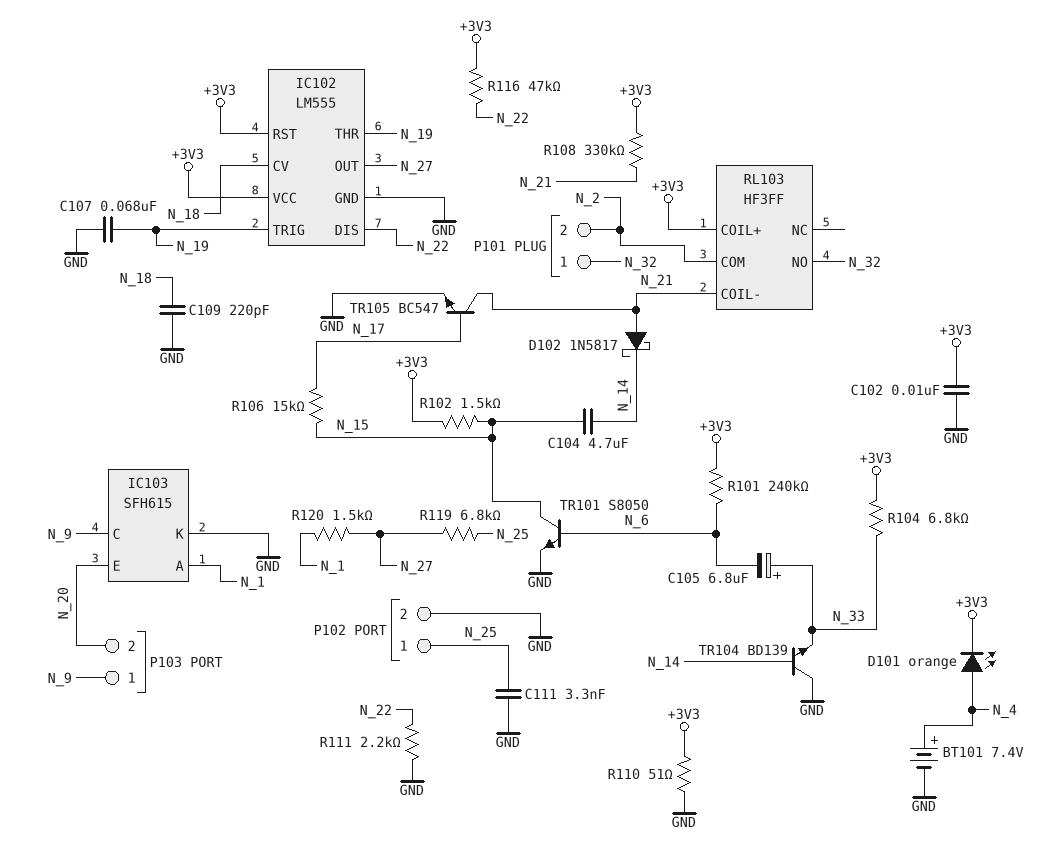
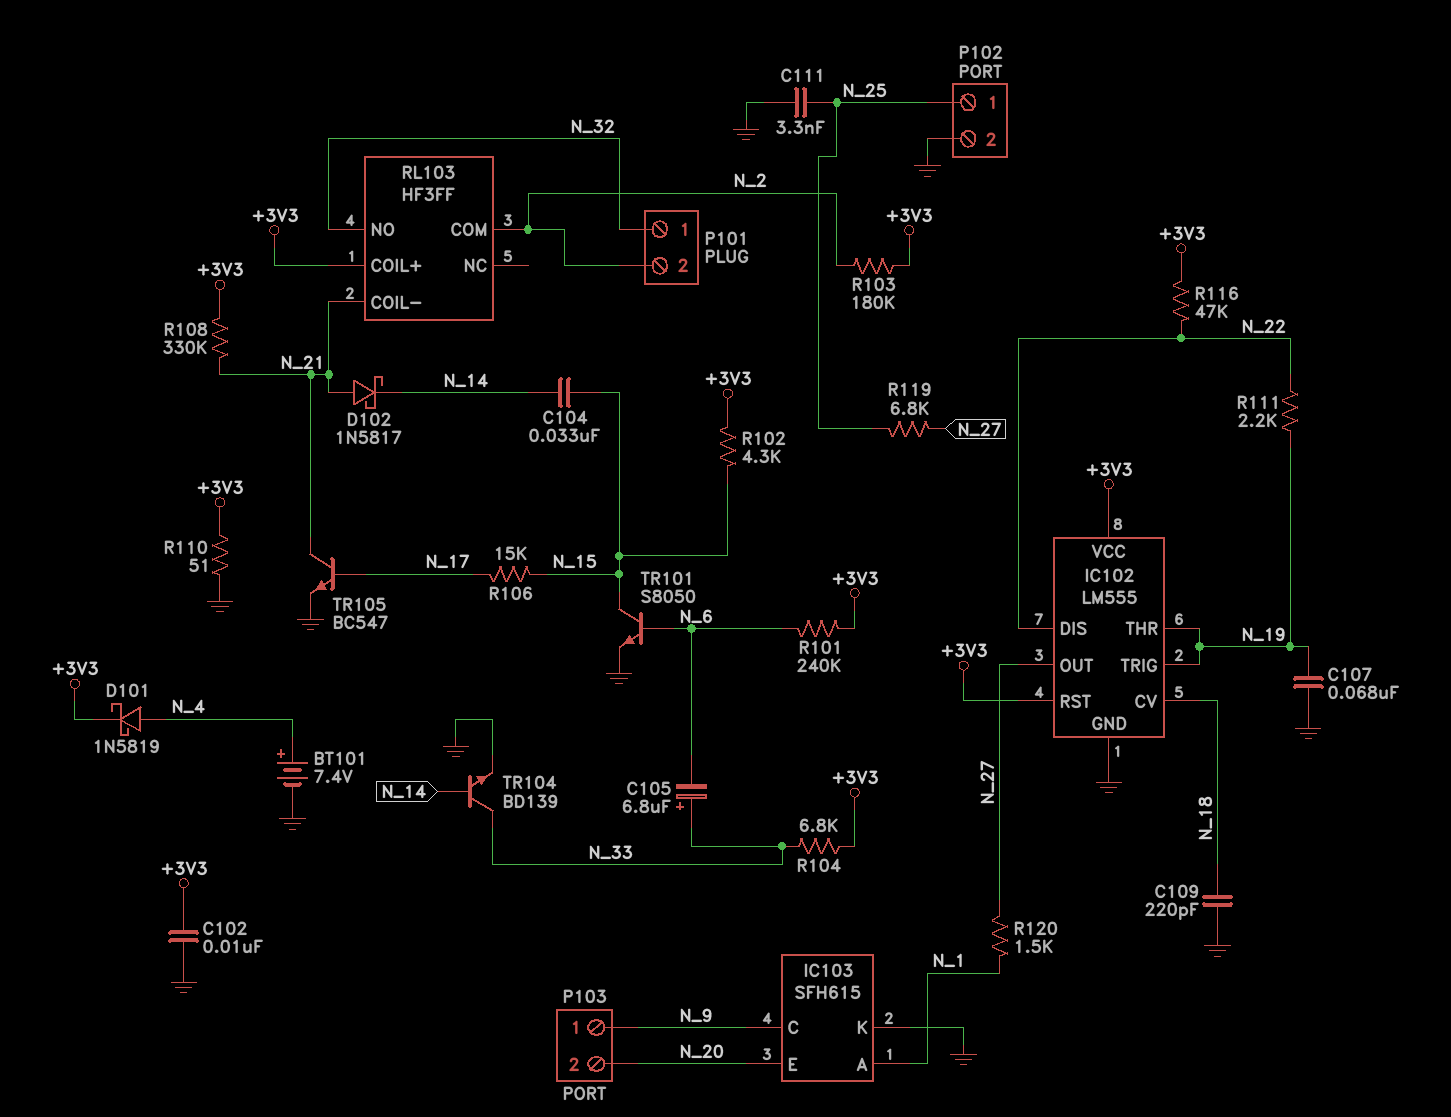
C104: 4.7uF (N_14, N_15) -> 33nF (N_14, N_15)
D101: LED orange (A N_4, K +3V3) -> schottky 1N5819 (A N_4, K +3V3)
R102: 1.5k (+3V3, N_15) -> 4.3k (+3V3, N_15)
R103: none -> 180k (+3V3, N_2)
R111: 2.2k (GND, N_22) -> 2.2k (N_19, N_22)
TR104: NPN BD139 (B N_14, C GND, E N_33) -> NPN BD139 (B N_14, C N_33, E GND)

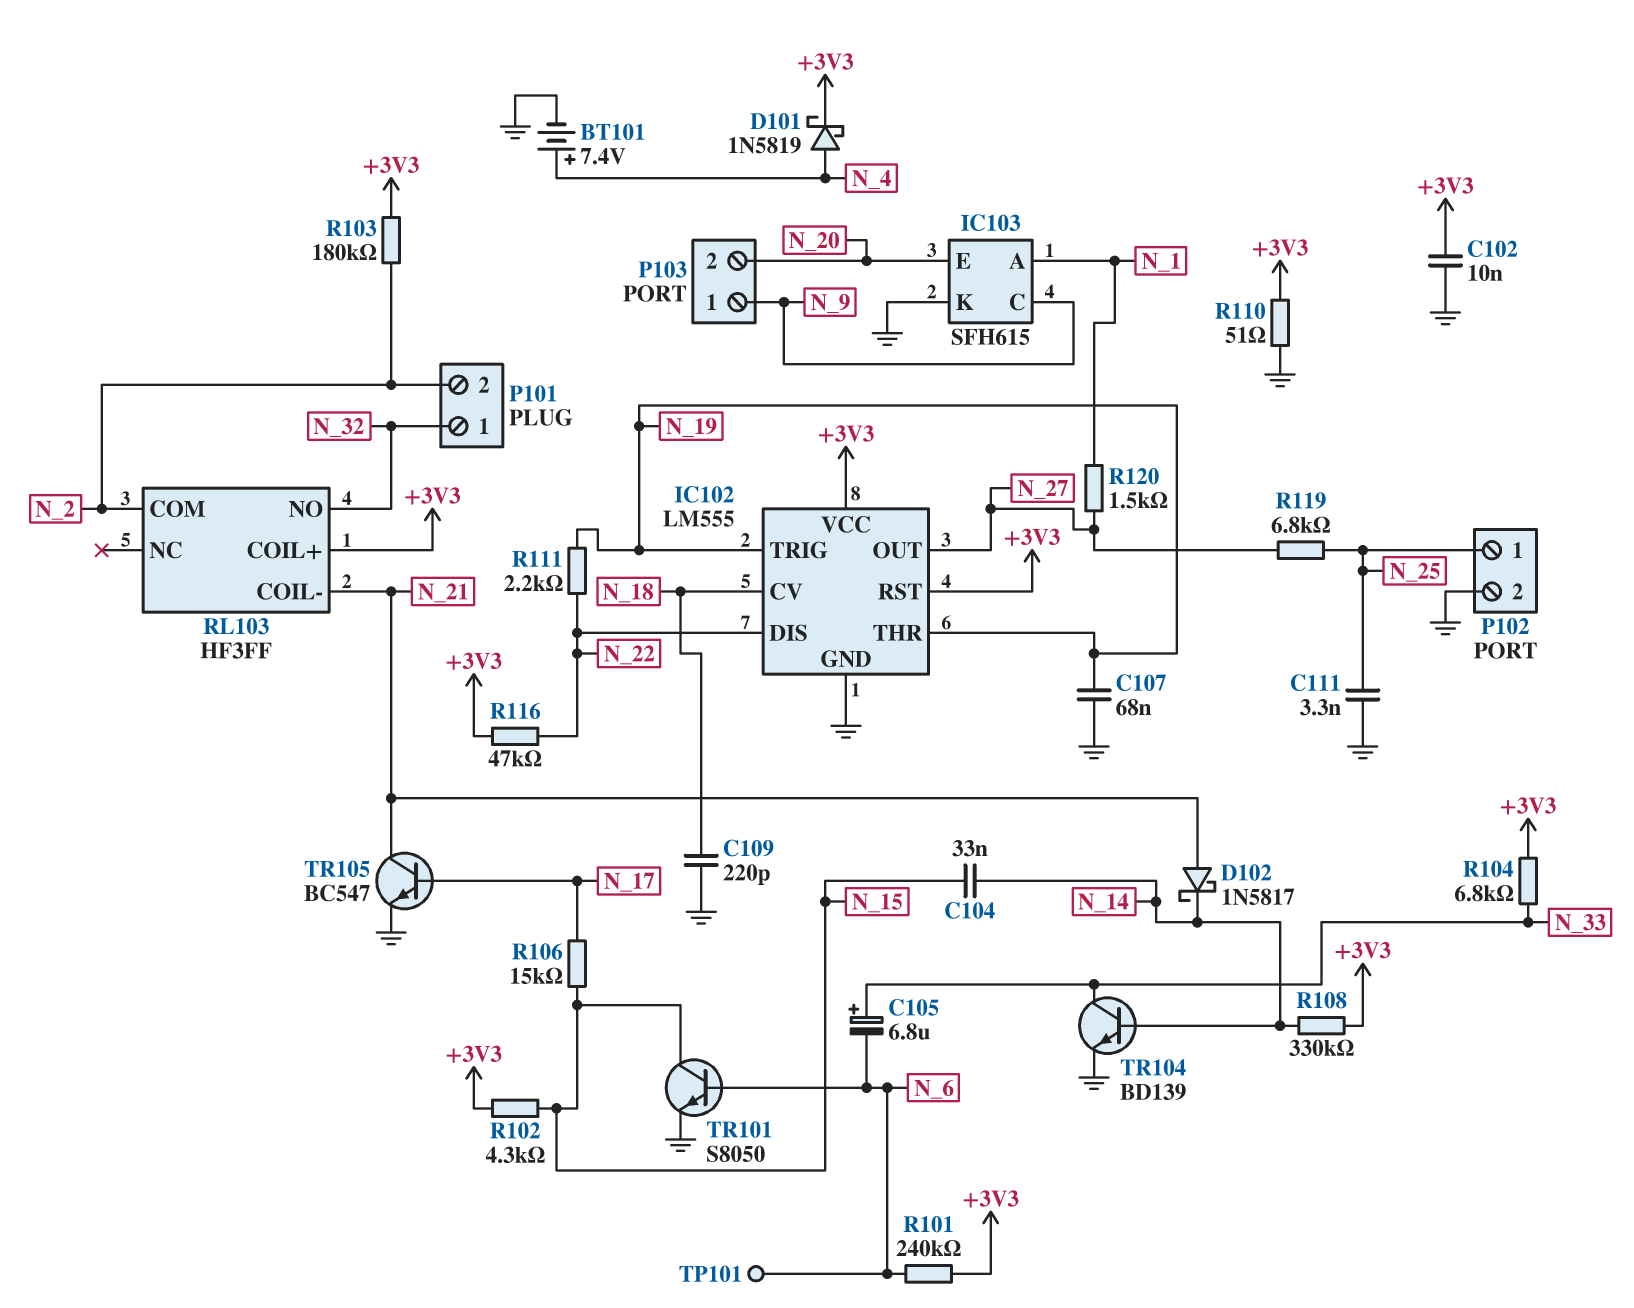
R108: 330k (+3V3, N_21) -> 330k (+3V3, N_14)
TP101: none -> test point (N_6)

